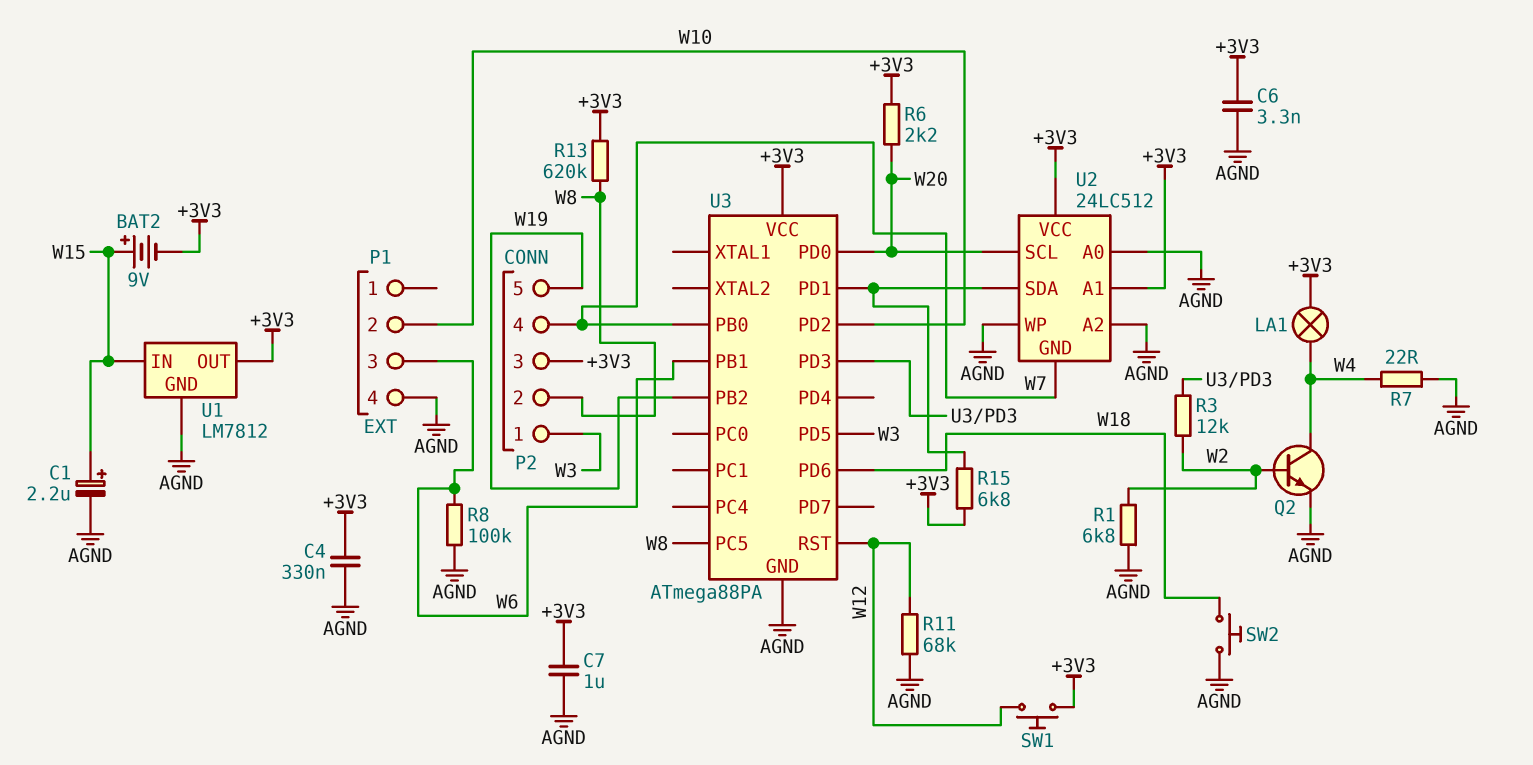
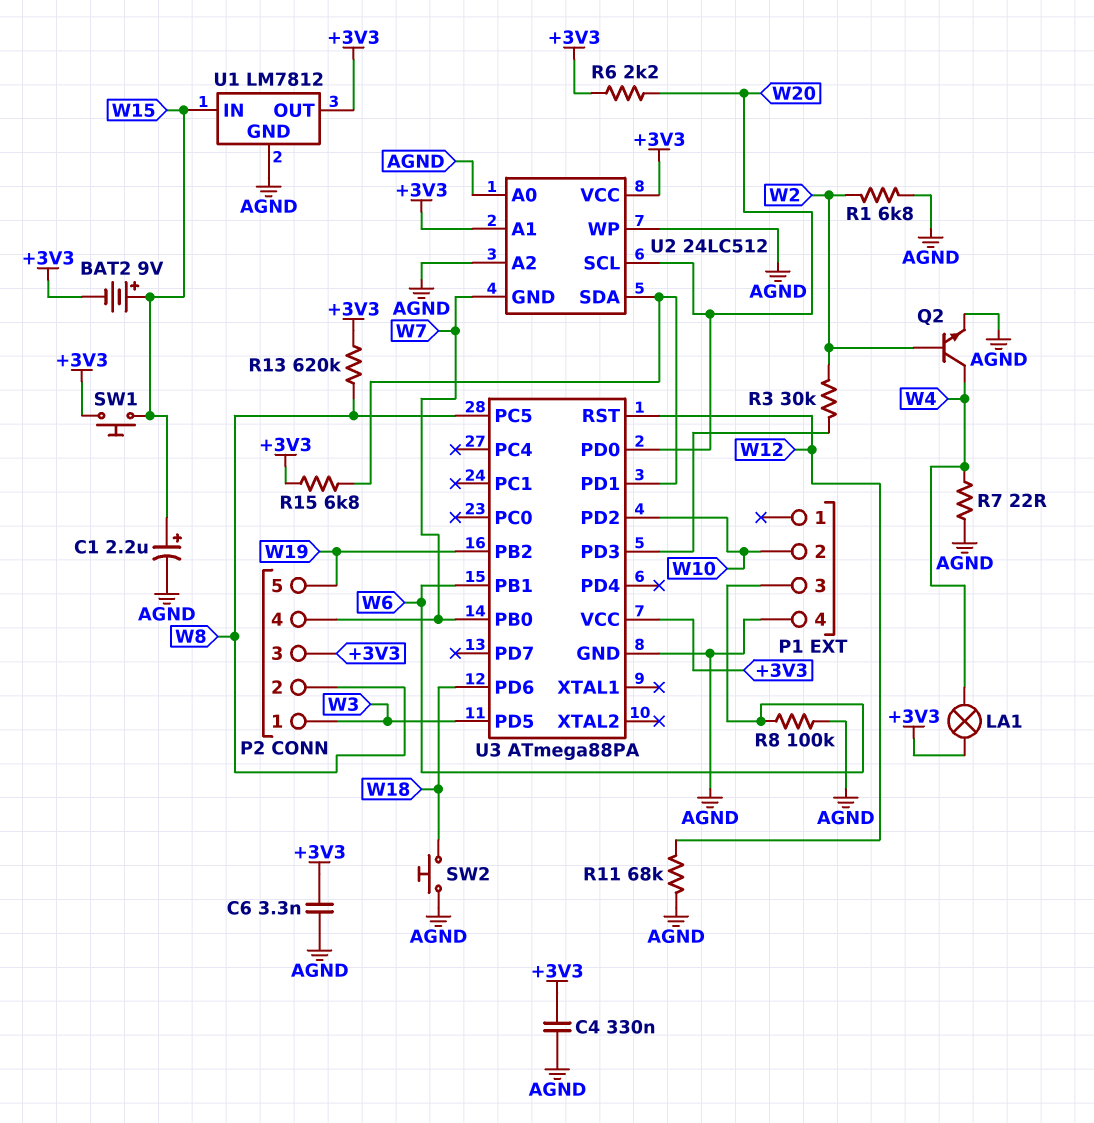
C7: 1uF (+3V3, AGND) -> none
R3: 12k (U3/PD3, W2) -> 30k (U3/PD3, W2)
SW1: button (+3V3, W12) -> button (+3V3, W15)

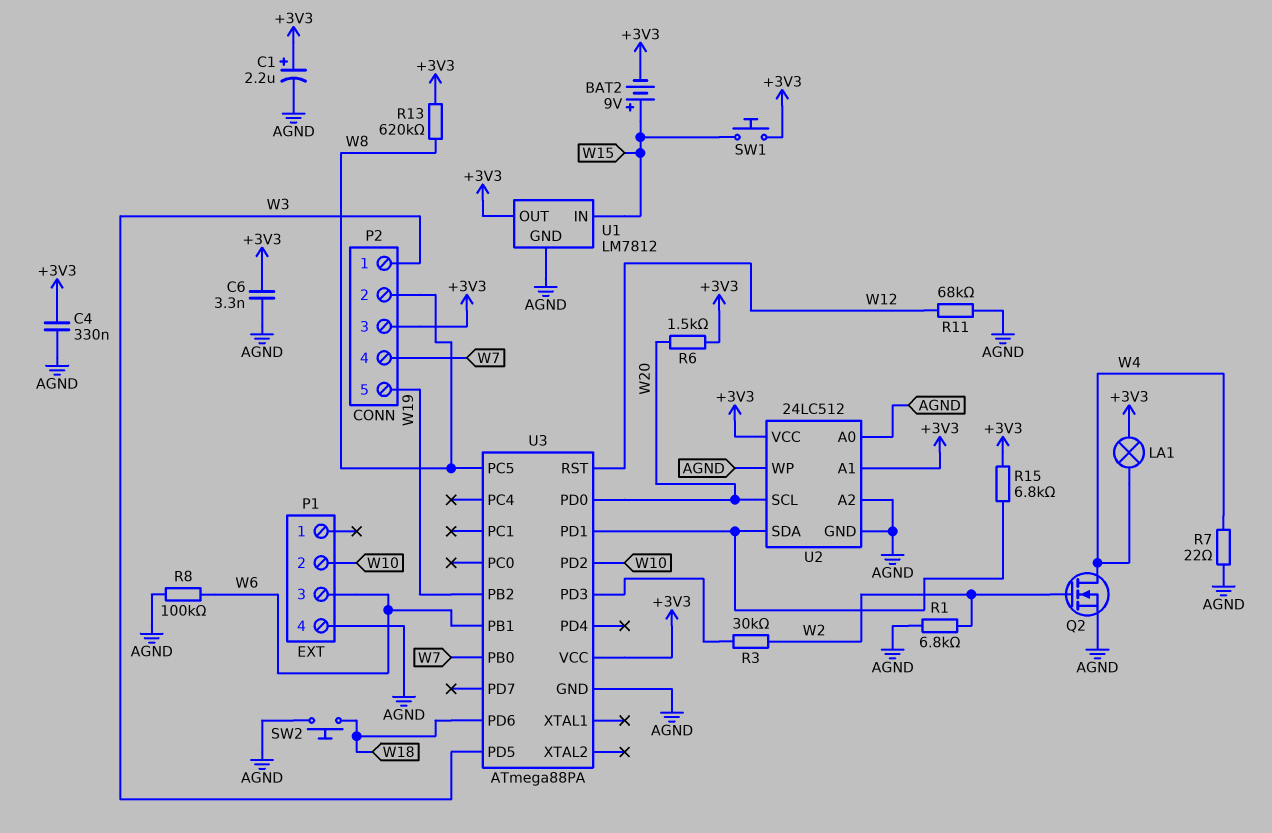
C1: 2.2uF (plus W15, minus AGND) -> 2.2uF (plus +3V3, minus AGND)
Q2: NPN (B W2, C W4, E AGND) -> NMOS (G W2, D W4, S AGND)
R6: 2.2k (+3V3, W20) -> 1.5k (+3V3, W20)
U2 pin GND: W7 -> AGND

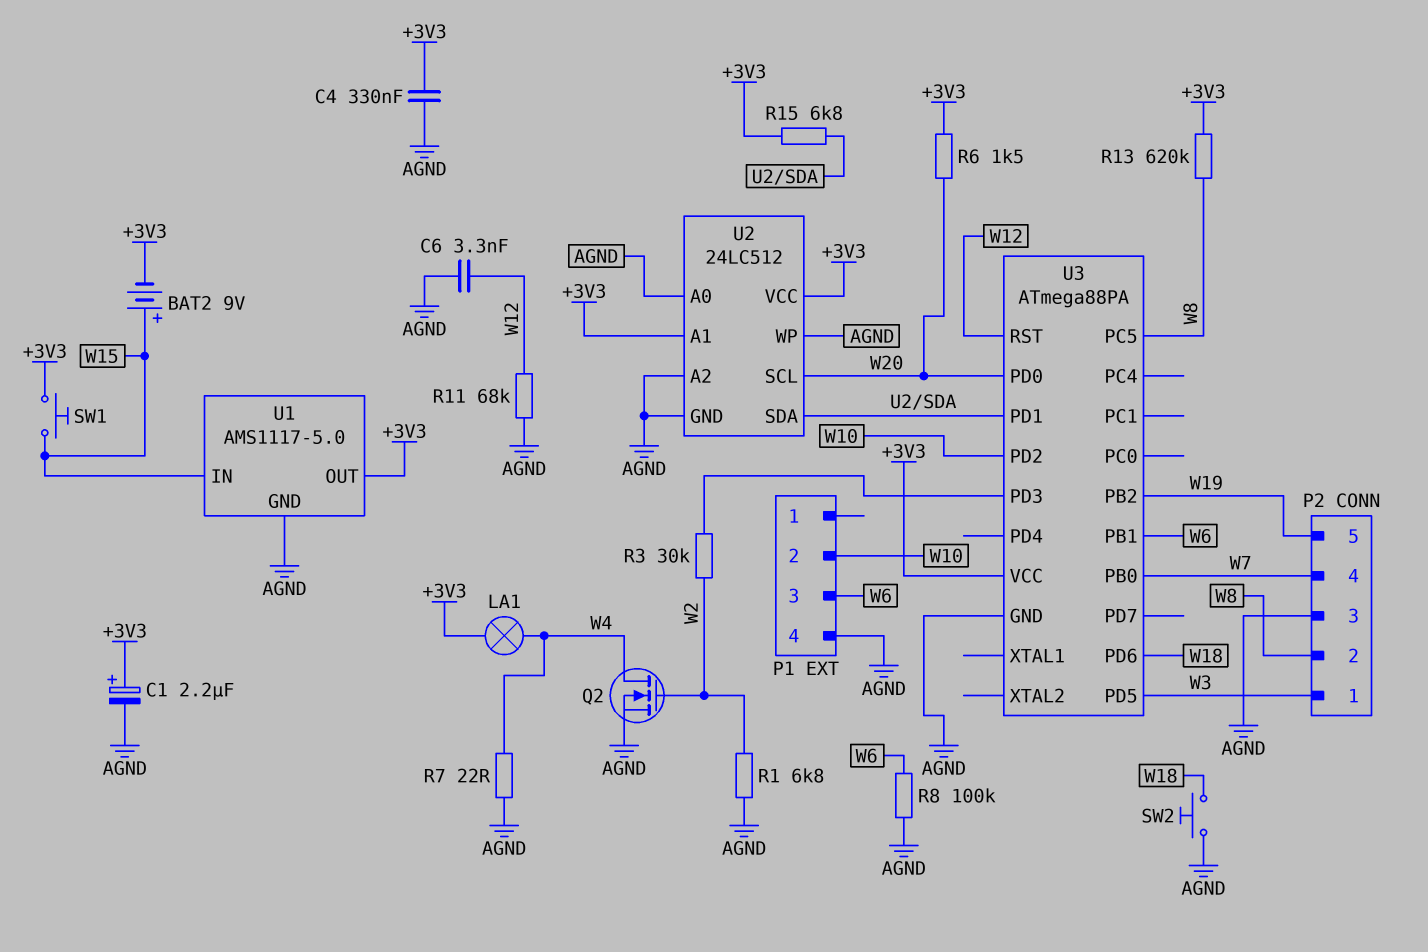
C6: 3.3nF (+3V3, AGND) -> 3.3nF (AGND, W12)
P2 pin 3: +3V3 -> AGND
U1: LM7812 -> AMS1117-5.0

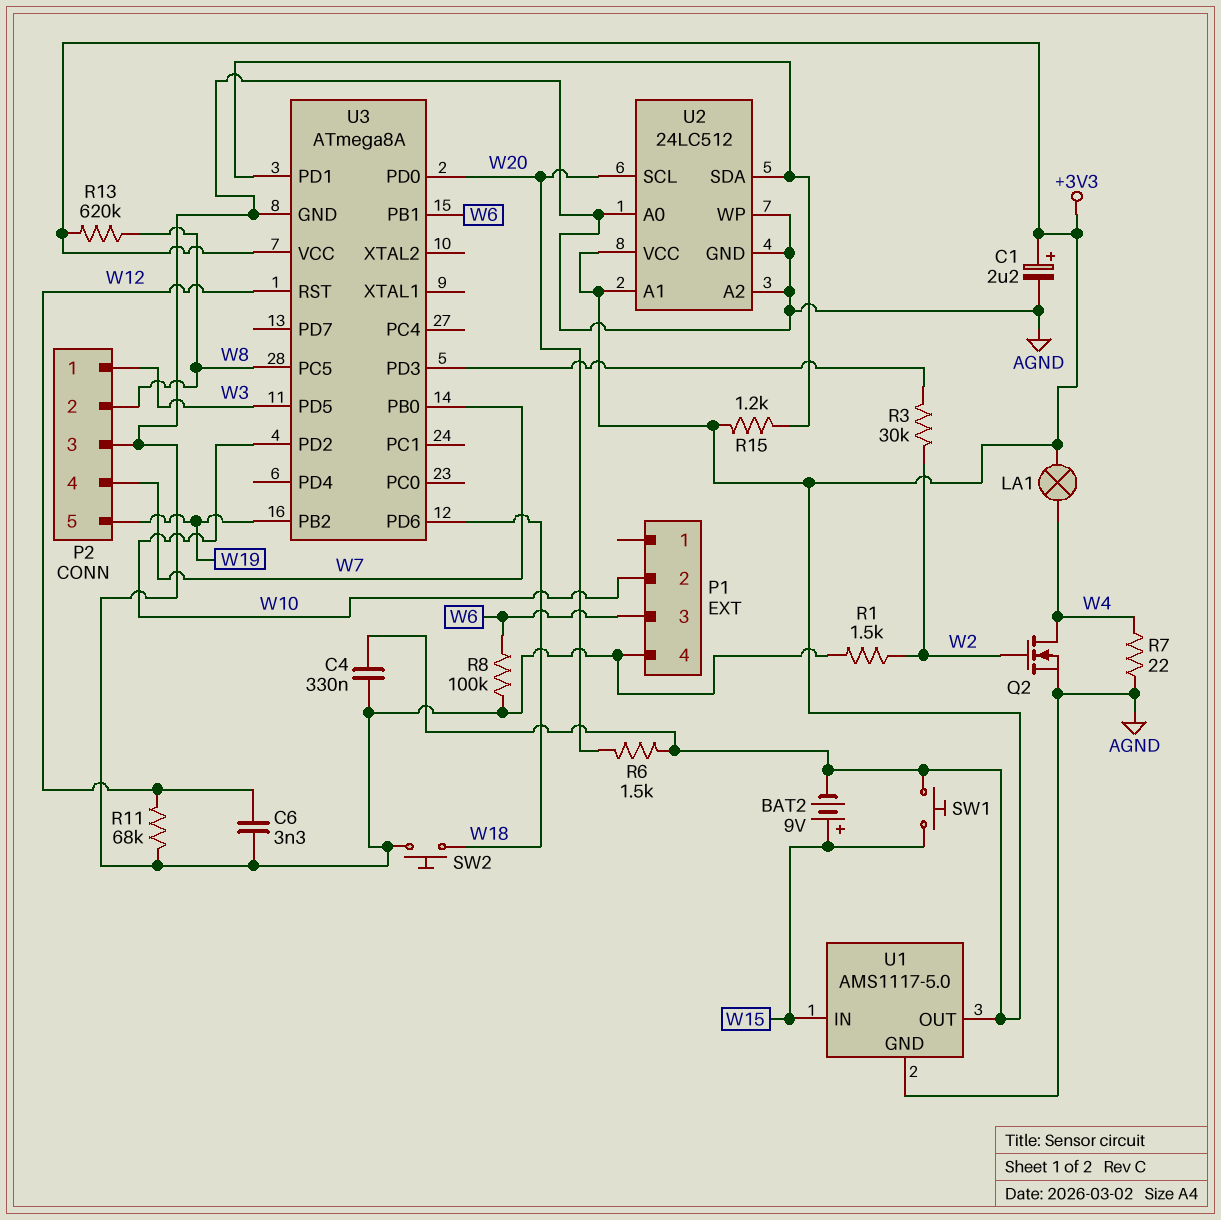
R1: 6.8k (AGND, W2) -> 1.5k (AGND, W2)
R15: 6.8k (+3V3, U2/SDA) -> 1.2k (+3V3, U2/SDA)
U3: ATmega88PA -> ATmega8A

